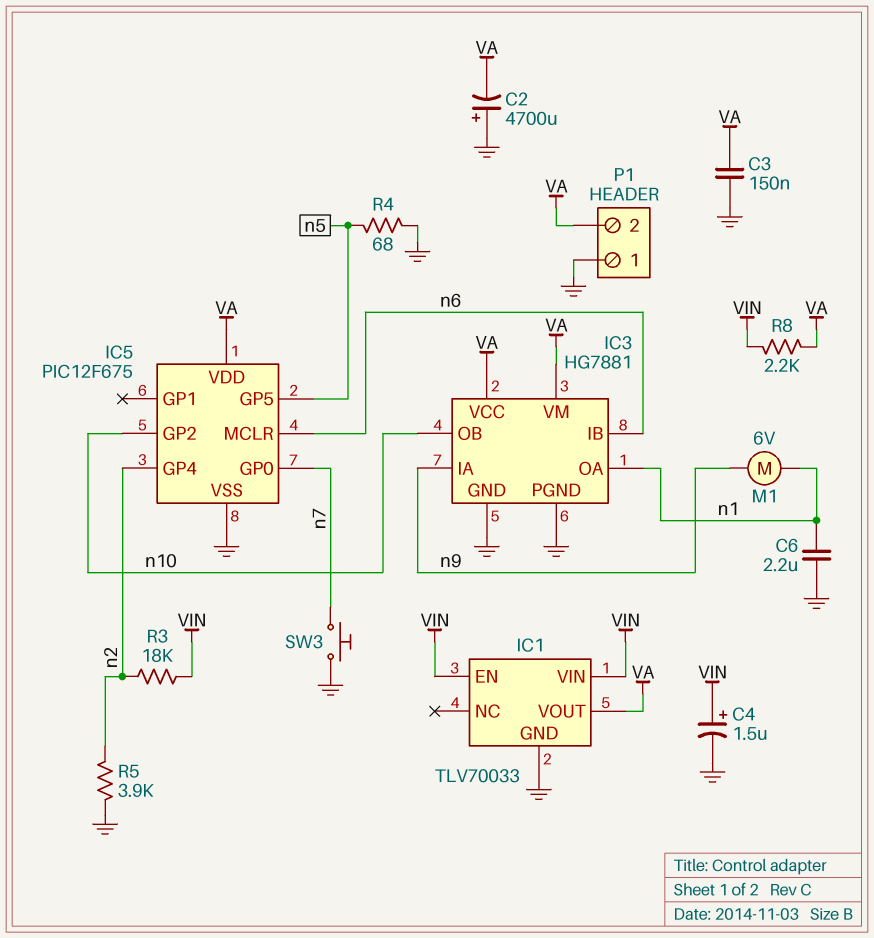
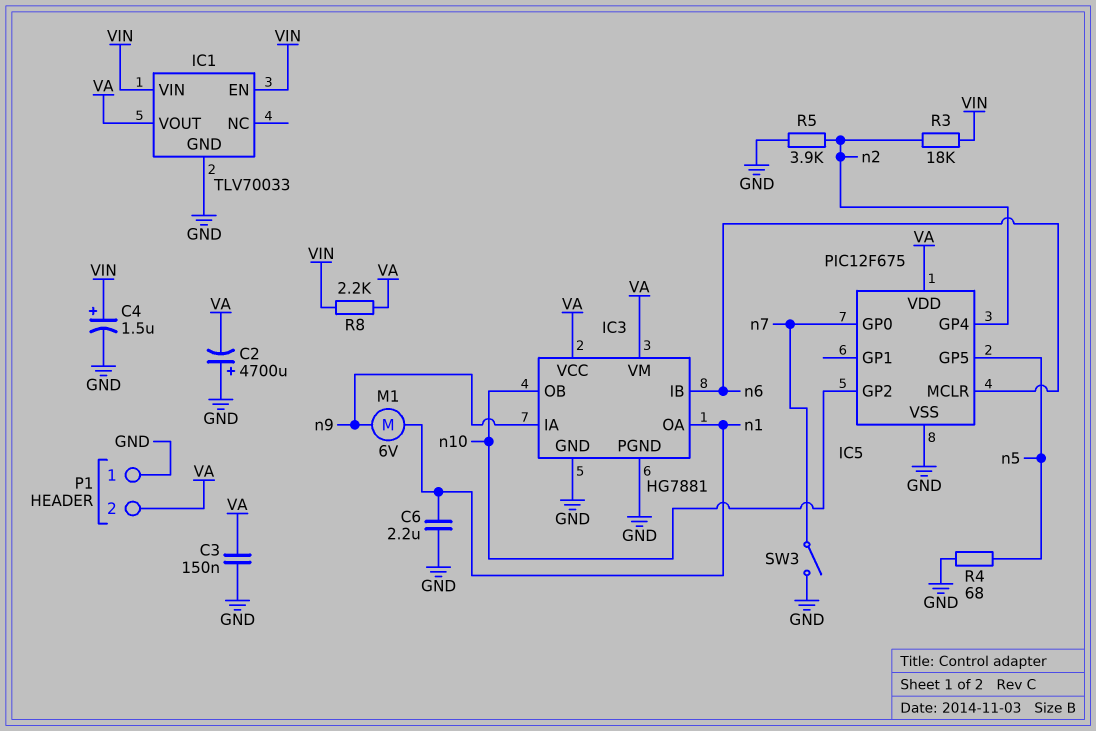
SW3: button (GND, n7) -> switch (GND, n7)

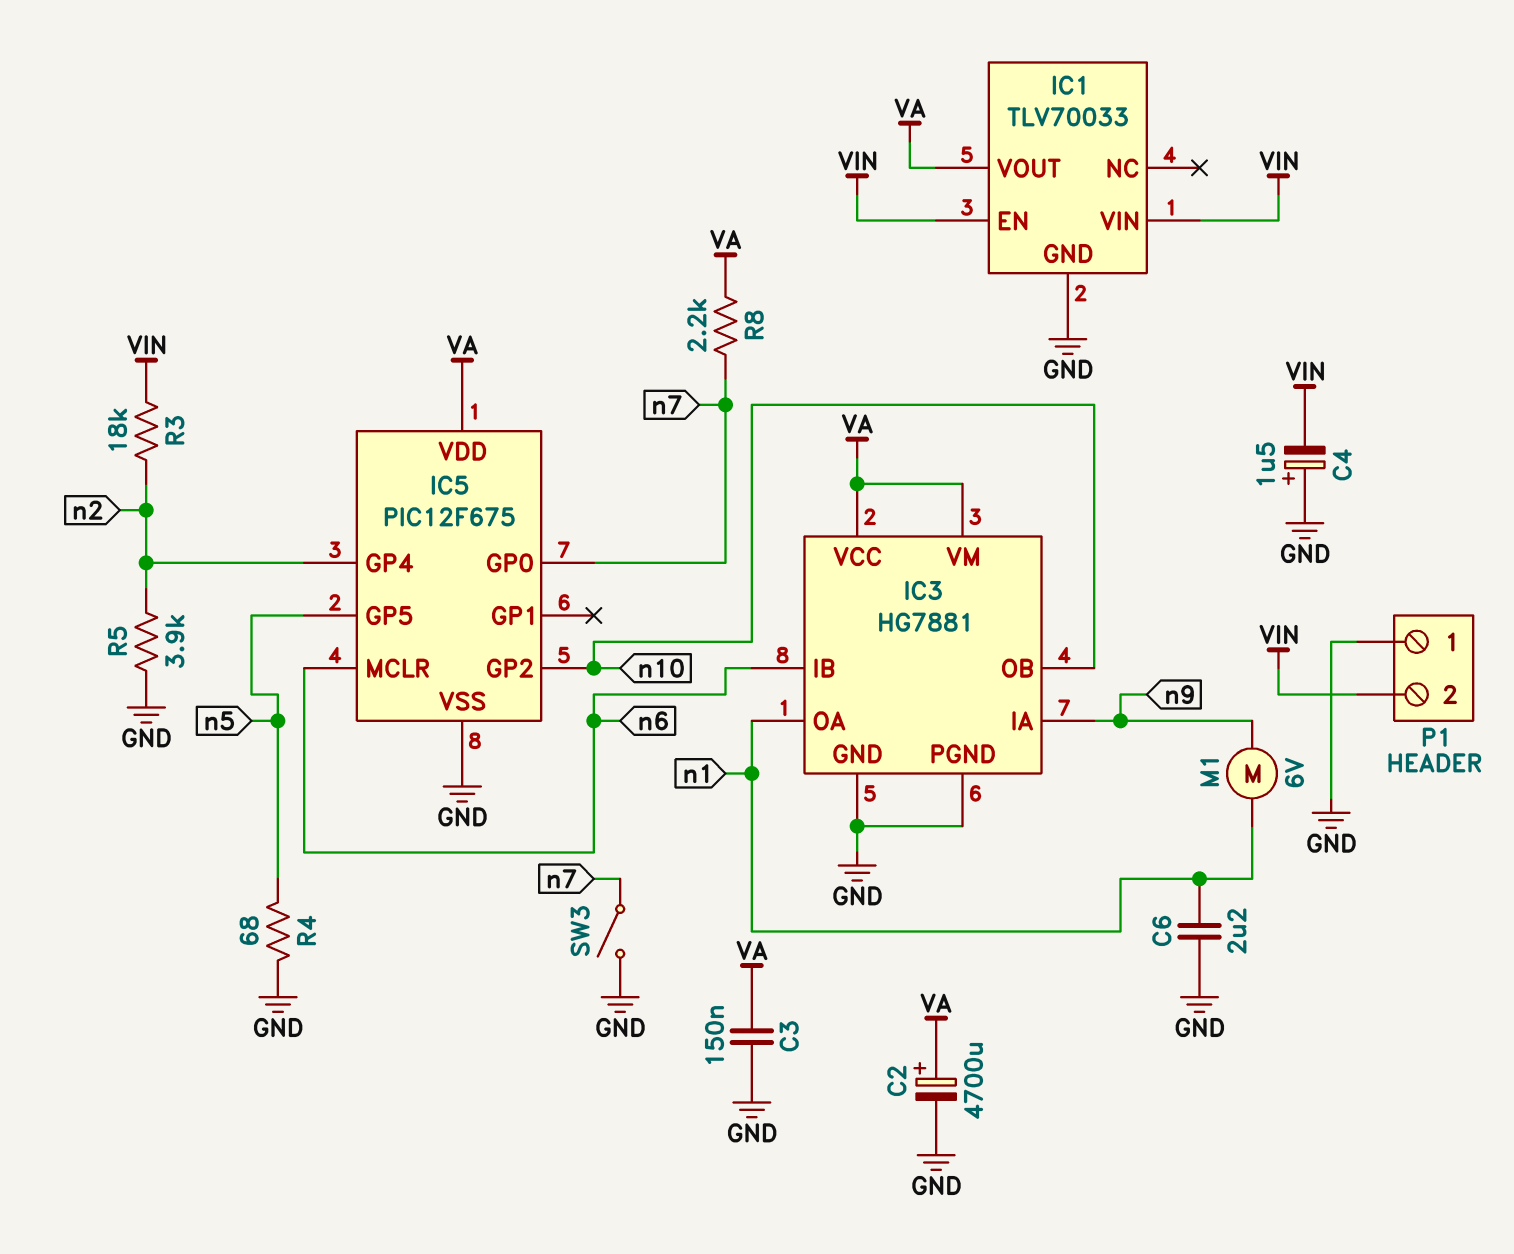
C2: 4700uF (plus GND, minus VA) -> 4700uF (plus VA, minus GND)
C4: 1.5uF (plus VIN, minus GND) -> 1.5uF (plus GND, minus VIN)
P1 pin 2: VA -> VIN
R8: 2.2k (VA, VIN) -> 2.2k (VA, n7)

